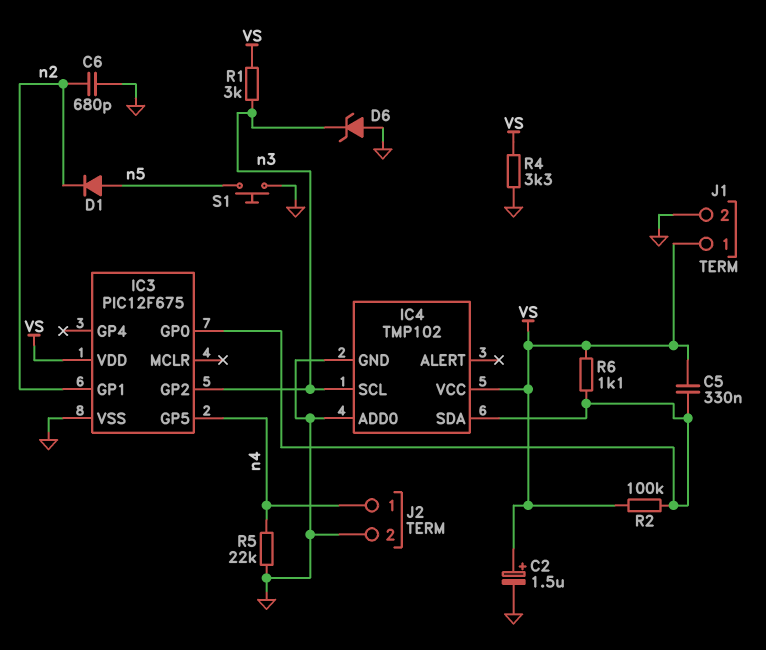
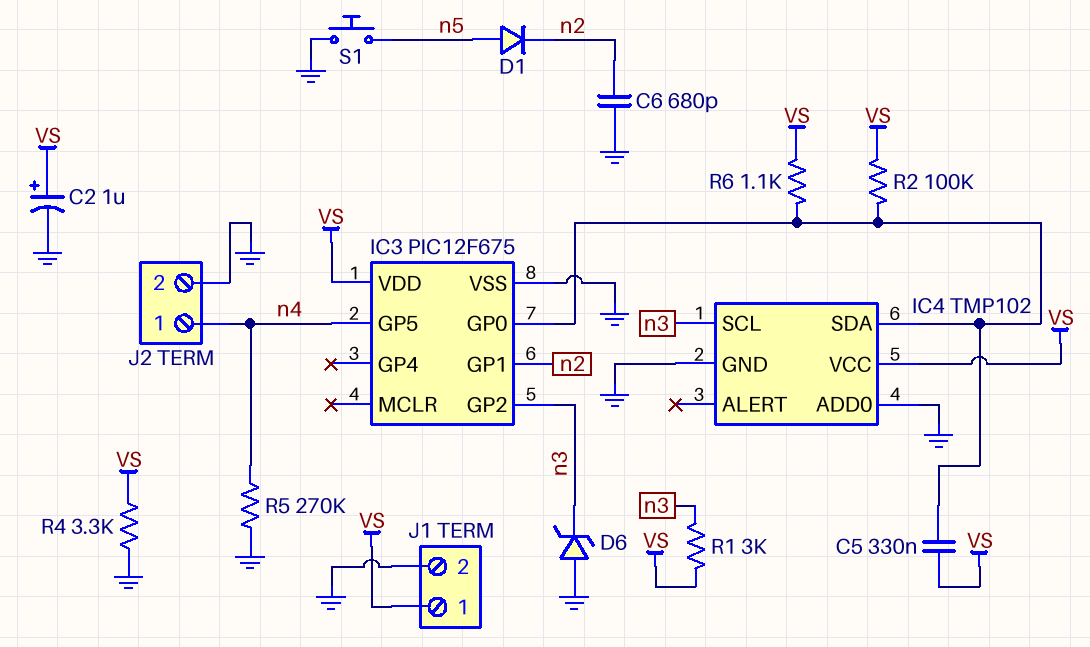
C2: 1.5uF (plus VS, minus GND) -> 1uF (plus VS, minus GND)
R5: 22k (GND, n4) -> 270k (GND, n4)

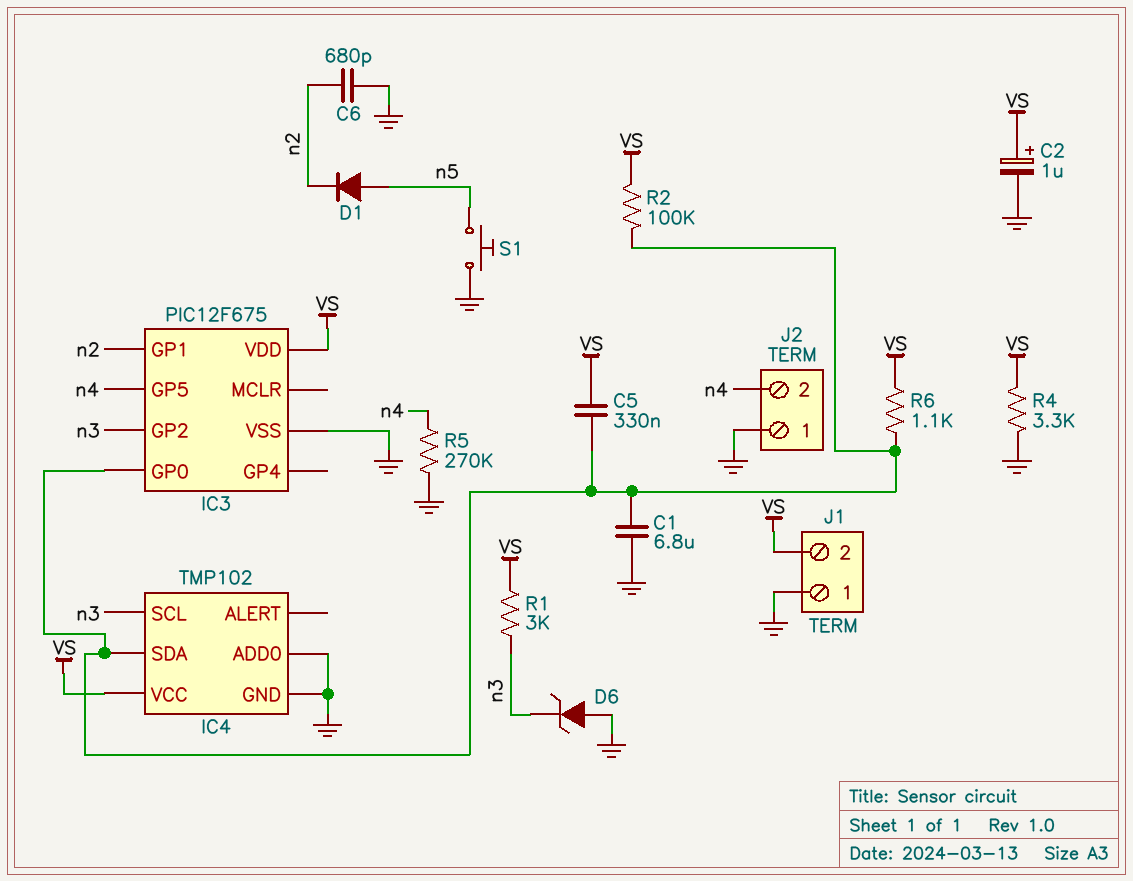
C1: none -> 6.8uF (GND, IC3/GP0)
J1 pin 1: VS -> GND
J1 pin 2: GND -> VS
J2 pin 1: n4 -> GND
J2 pin 2: GND -> n4

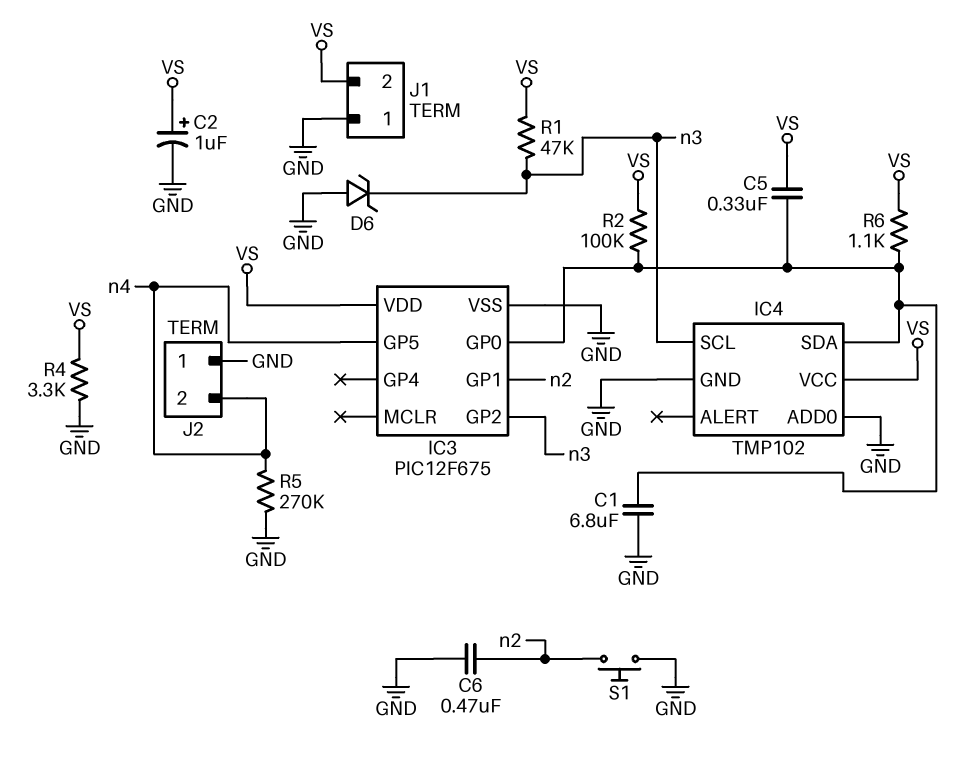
C6: 680pF (GND, n2) -> 470nF (GND, n2)
D1: diode (A n5, K n2) -> none
R1: 3k (VS, n3) -> 47k (VS, n3)
S1: button (GND, n5) -> button (GND, n2)

